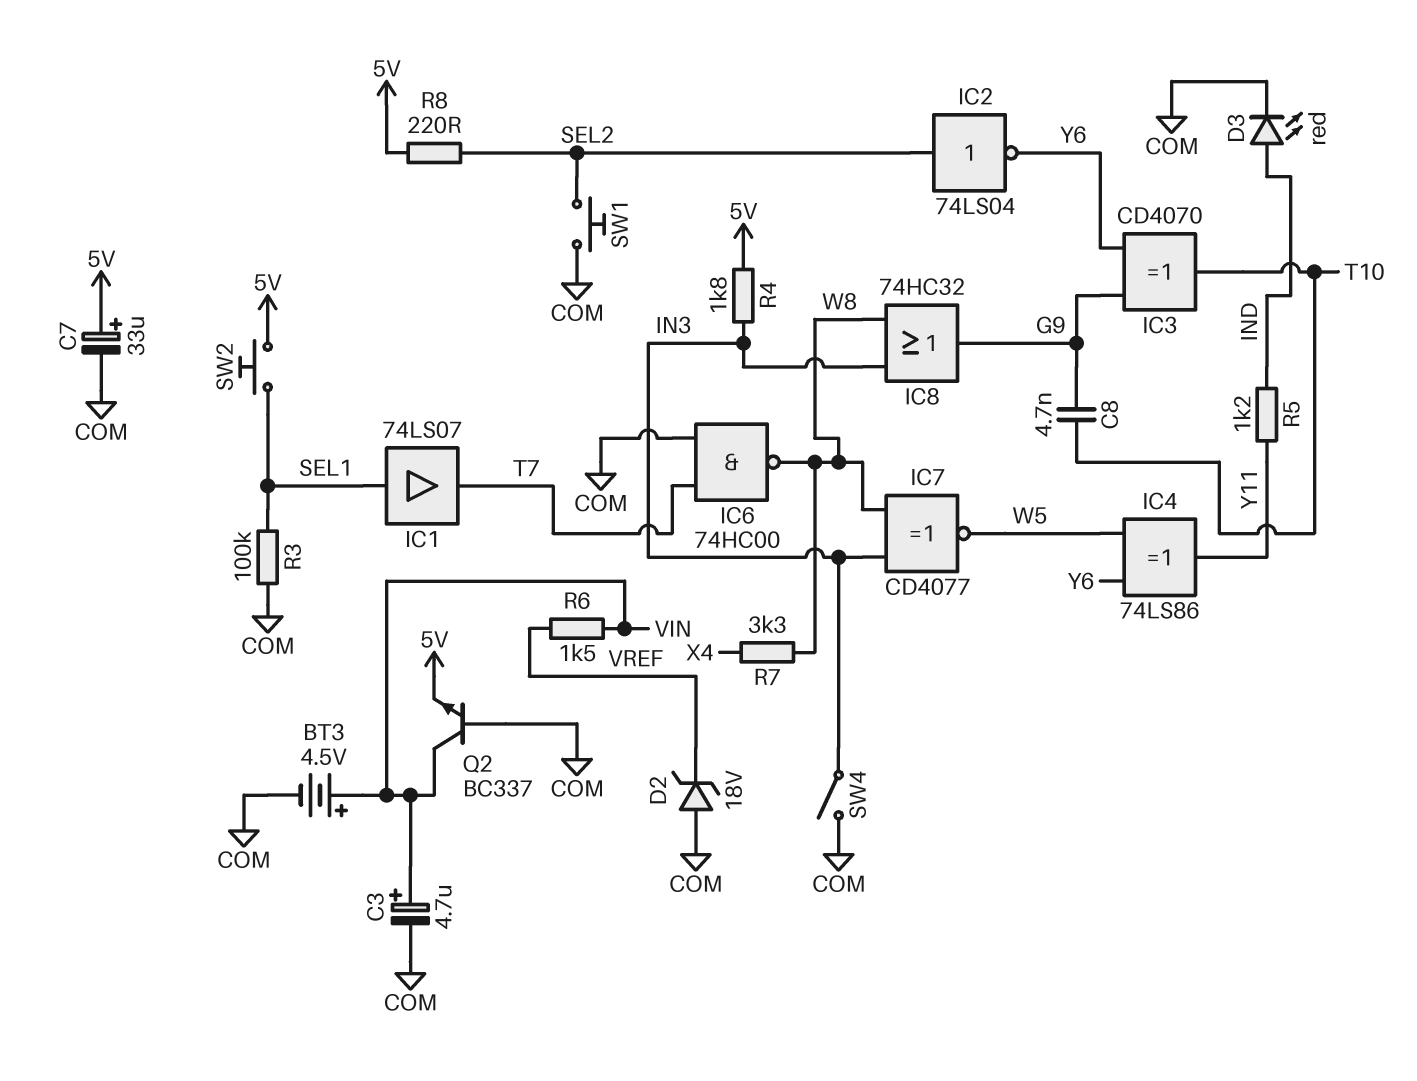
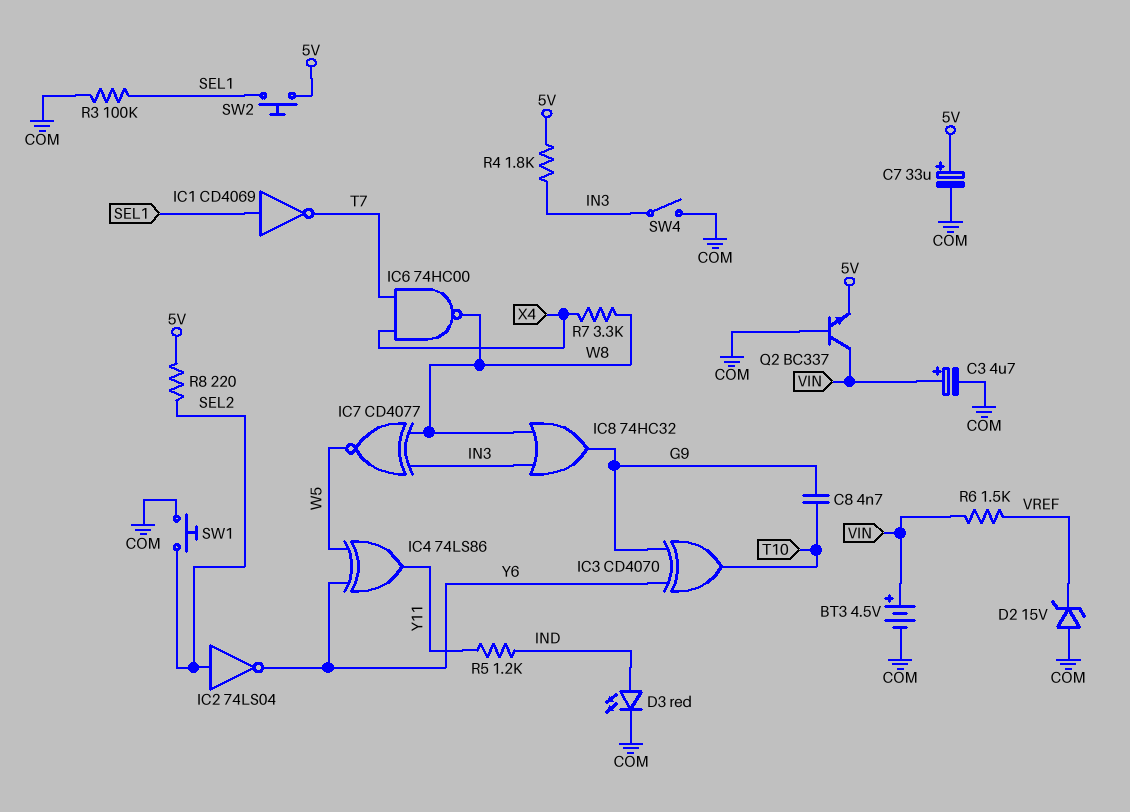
D2: zener 18V (A COM, K VREF) -> zener 15V (A COM, K VREF)
IC1: buffer 74LS07 (in SEL1, out T7) -> NOT CD4069 (in SEL1, out T7)
IC6: NAND 74HC00 (in COM, in T7, out W8) -> NAND 74HC00 (in T7, in X4, out W8)

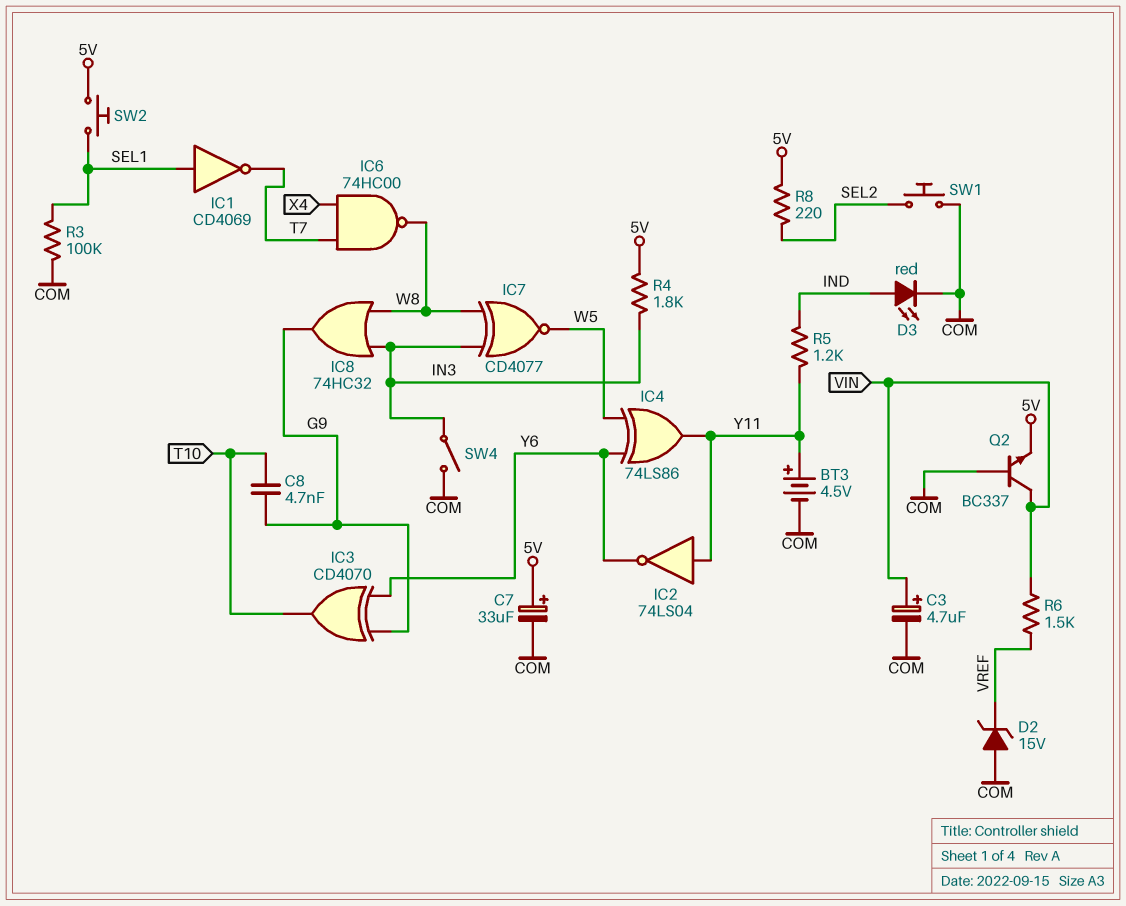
BT3: 4.5V (plus VIN, minus COM) -> 4.5V (plus Y11, minus COM)
IC2: NOT 74LS04 (in SEL2, out Y6) -> NOT 74LS04 (in Y11, out Y6)
R7: 3.3k (W8, X4) -> none

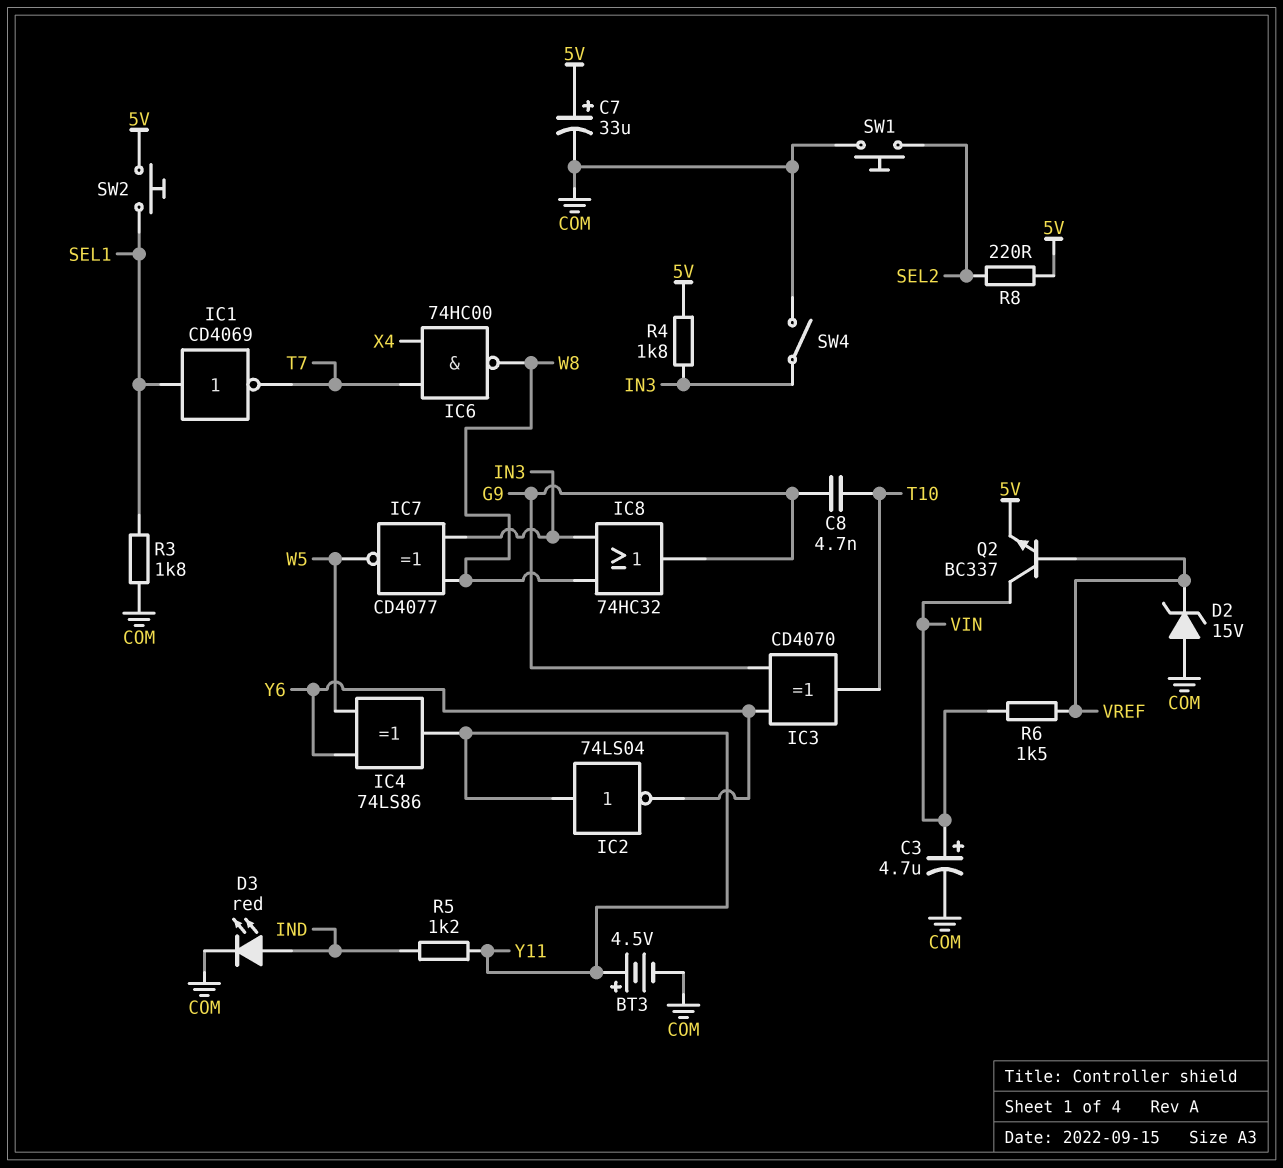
Q2: NPN BC337 (B COM, C VIN, E 5V) -> NPN BC337 (B VREF, C VIN, E 5V)
R3: 100k (COM, SEL1) -> 1.8k (COM, SEL1)

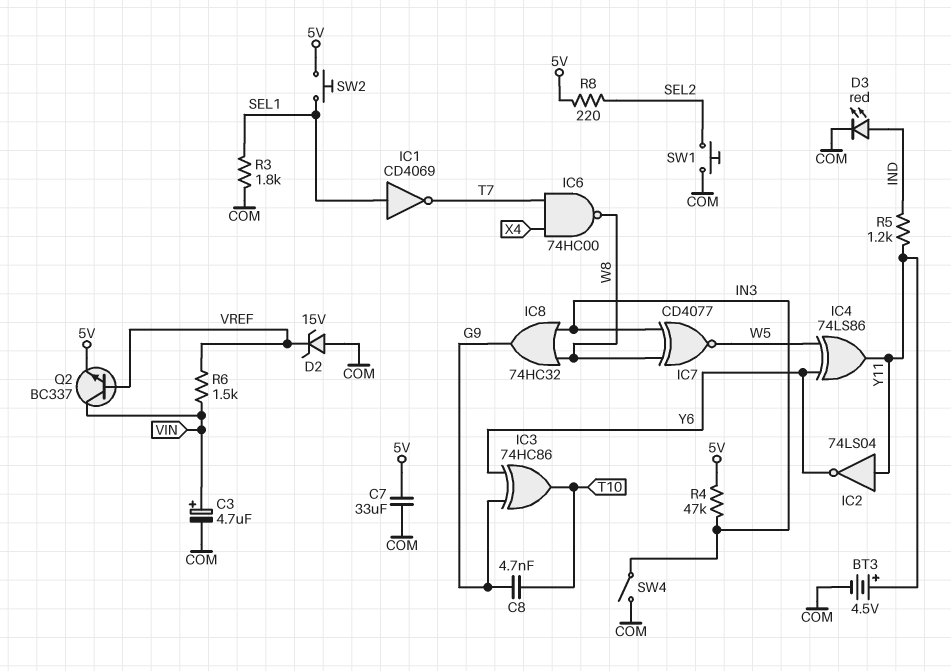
C7: 33uF (plus 5V, minus COM) -> 33uF (5V, COM)
IC3: XOR CD4070 (in G9, in Y6, out T10) -> XOR 74HC86 (in G9, in Y6, out T10)
R4: 1.8k (5V, IN3) -> 47k (5V, IN3)

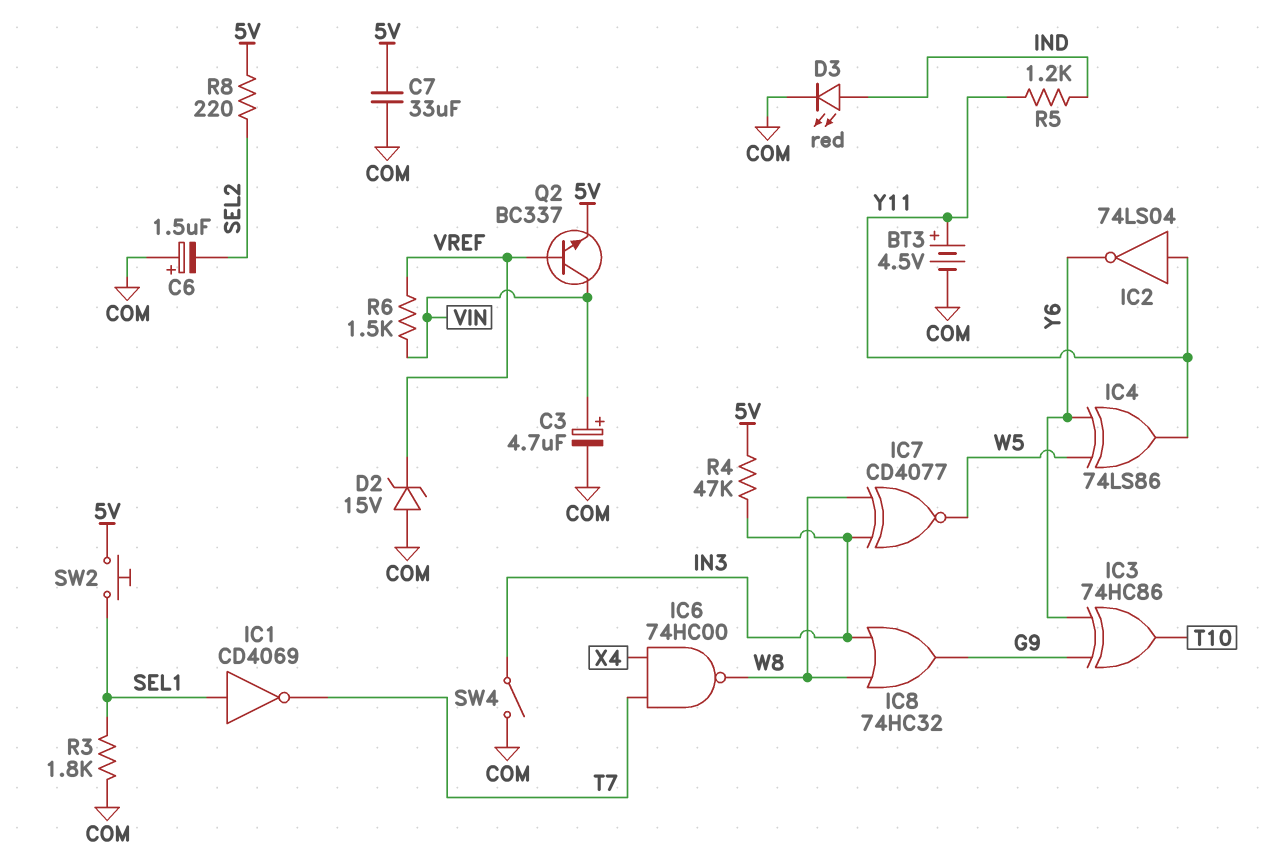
C6: none -> 1.5uF (plus COM, minus SEL2)
C8: 4.7nF (G9, T10) -> none
SW1: button (COM, SEL2) -> none

